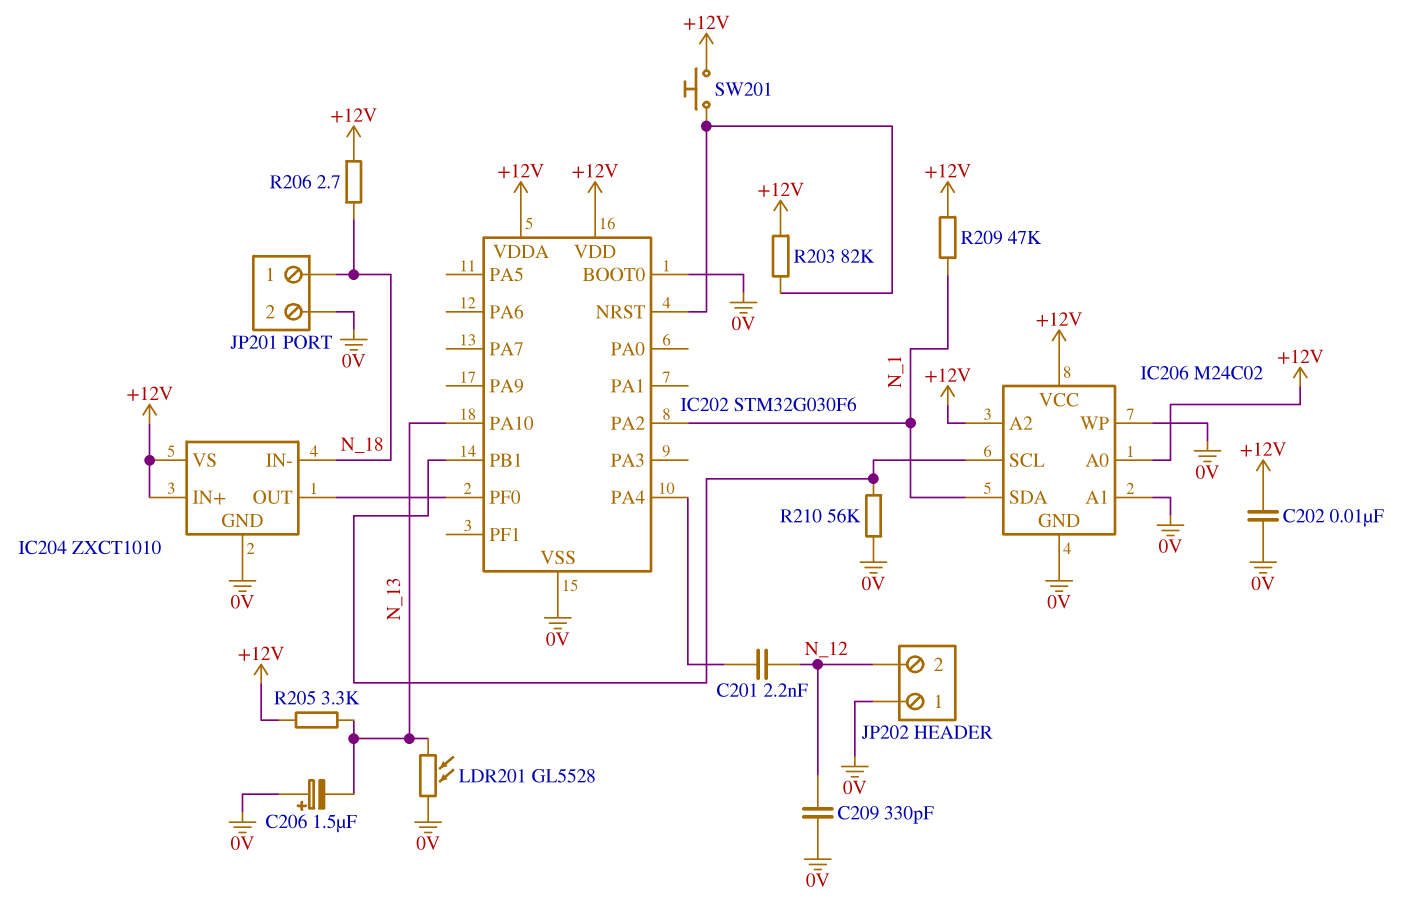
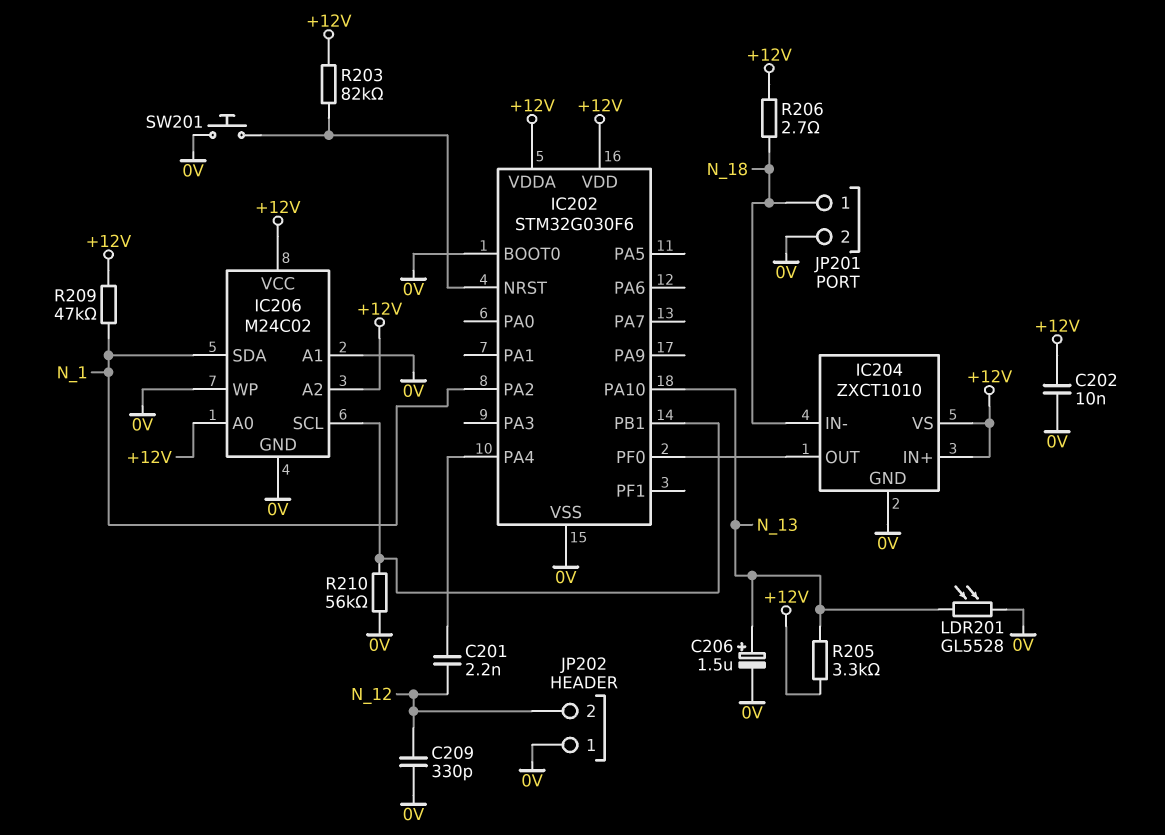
C206: 1.5uF (plus 0V, minus N_13) -> 1.5uF (plus N_13, minus 0V)
SW201: button (+12V, IC202/NRST) -> button (0V, IC202/NRST)

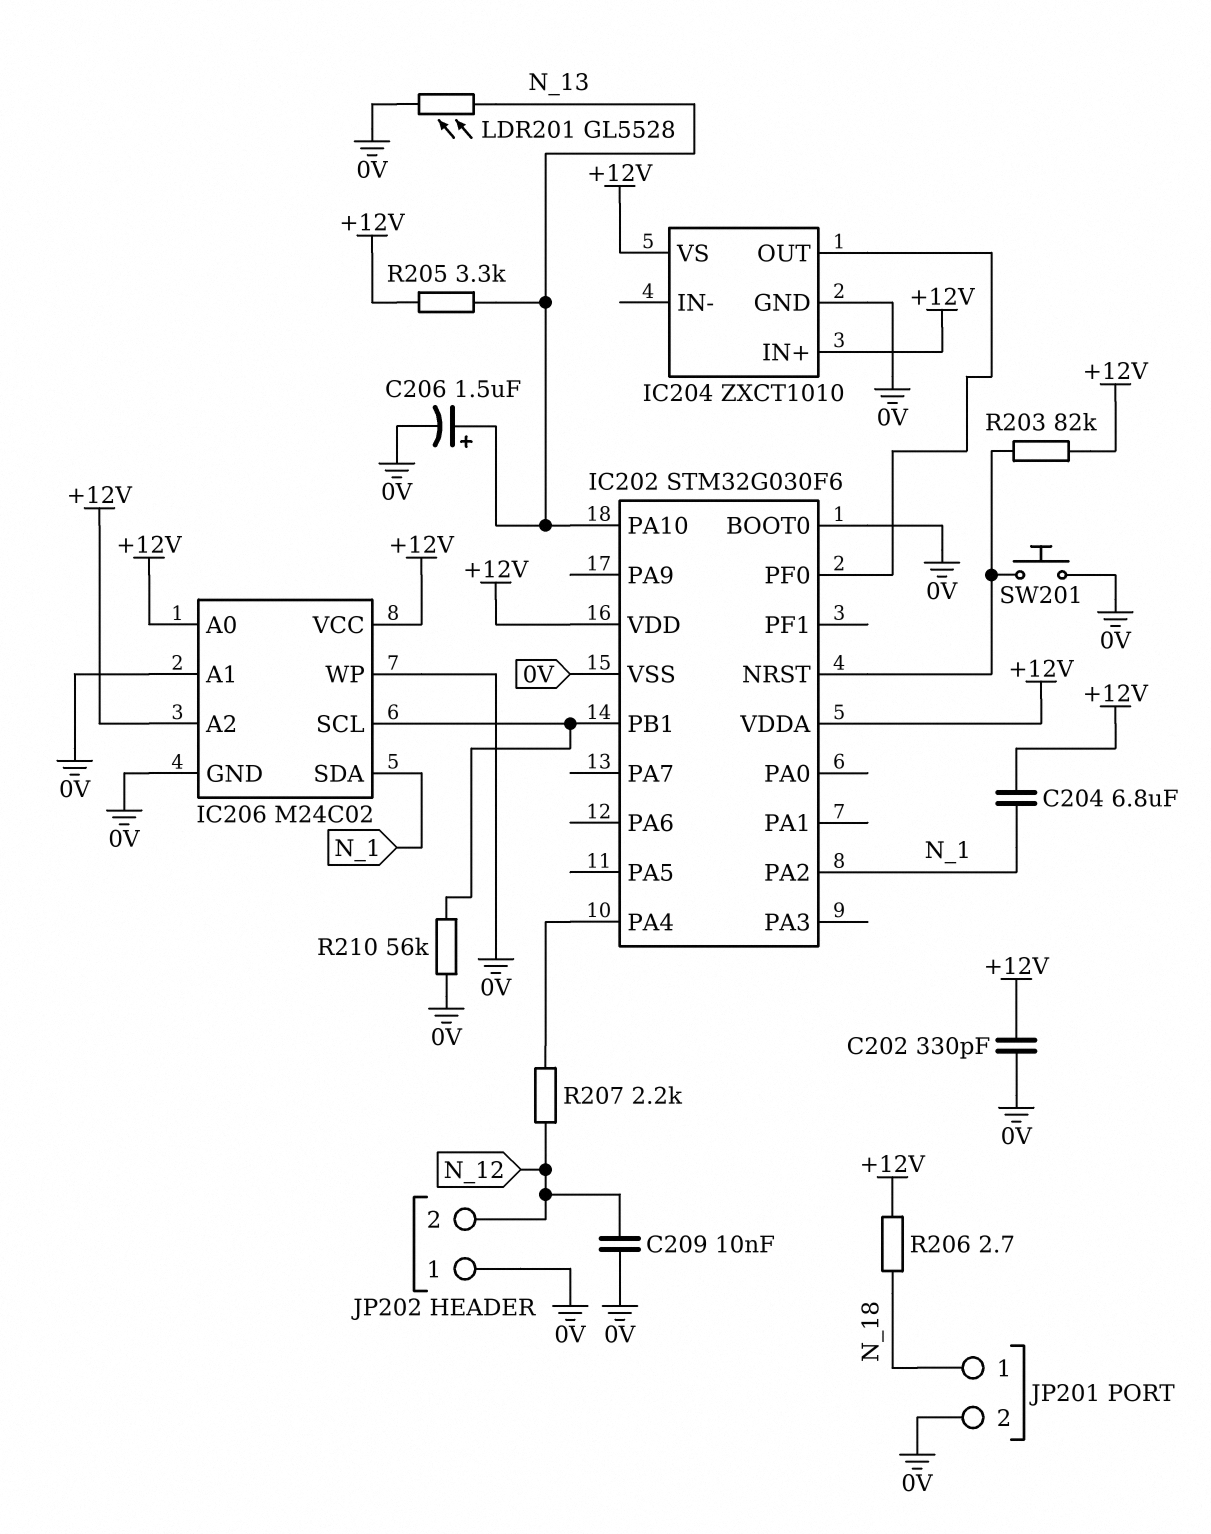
C201: 2.2nF (IC202/PA4, N_12) -> none
C202: 10nF (+12V, 0V) -> 330pF (+12V, 0V)
C204: none -> 6.8uF (+12V, N_1)
C209: 330pF (0V, N_12) -> 10nF (0V, N_12)
IC204 pin IN-: N_18 -> none
R207: none -> 2.2k (IC202/PA4, N_12)
R209: 47k (+12V, N_1) -> none

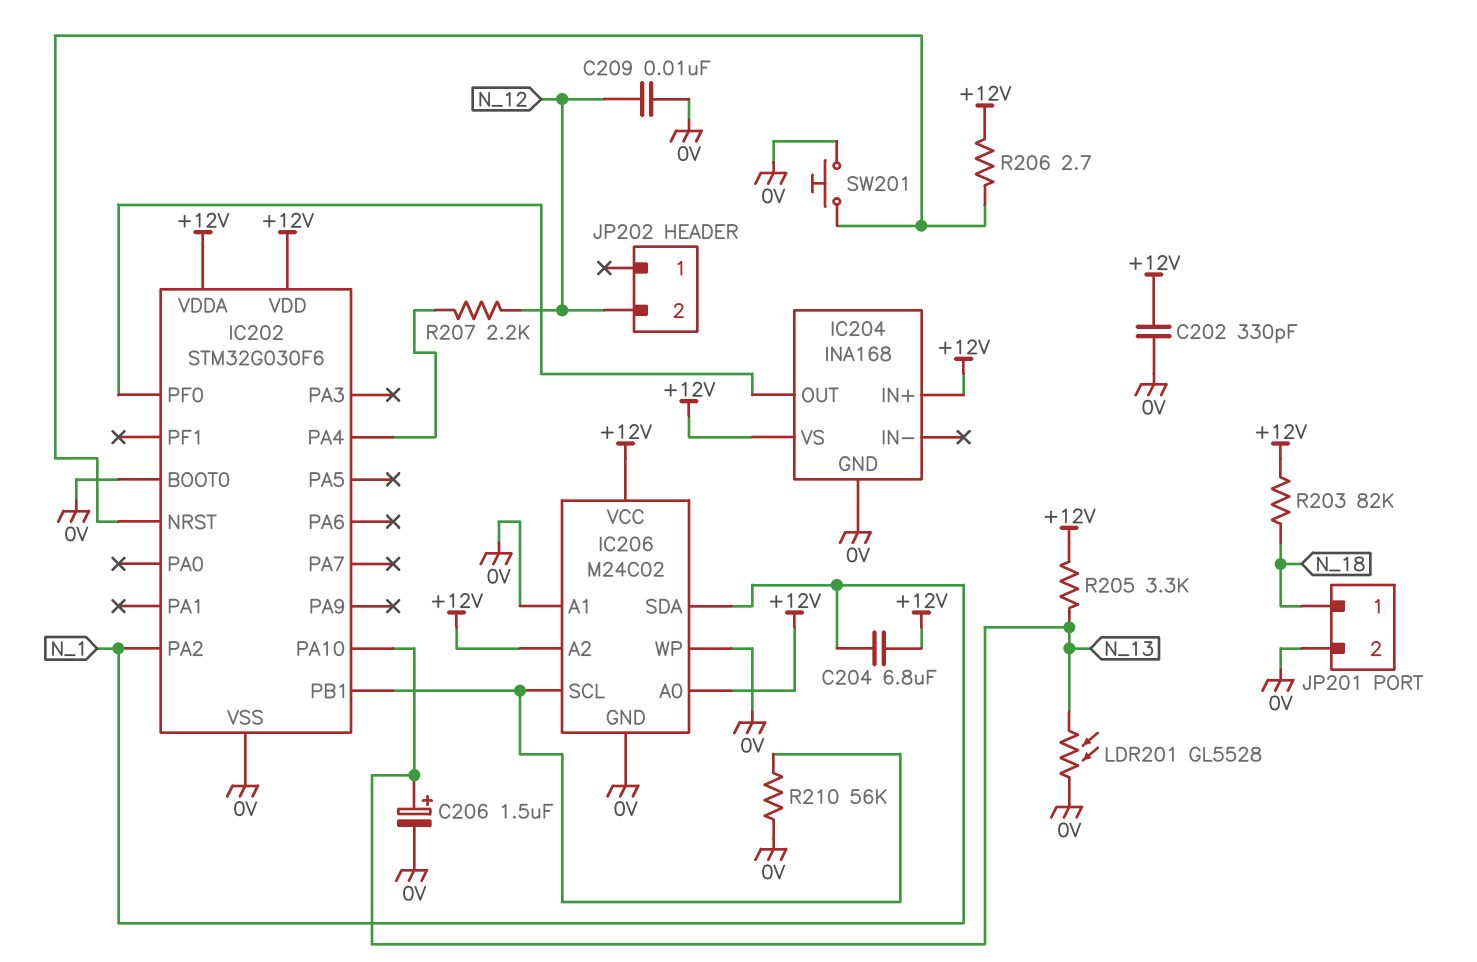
IC204: ZXCT1010 -> INA168
JP202 pin 1: 0V -> none
R203: 82k (+12V, IC202/NRST) -> 82k (+12V, N_18)
R206: 2.7 (+12V, N_18) -> 2.7 (+12V, IC202/NRST)

